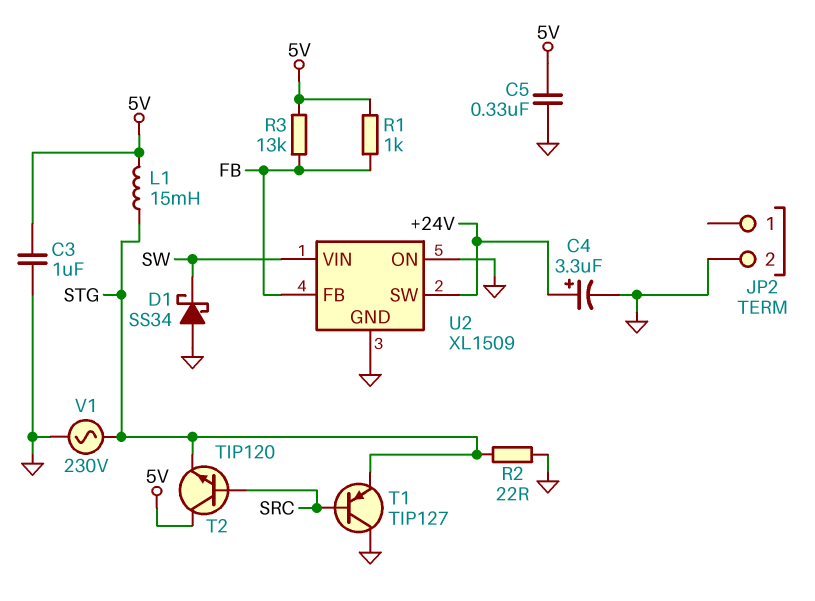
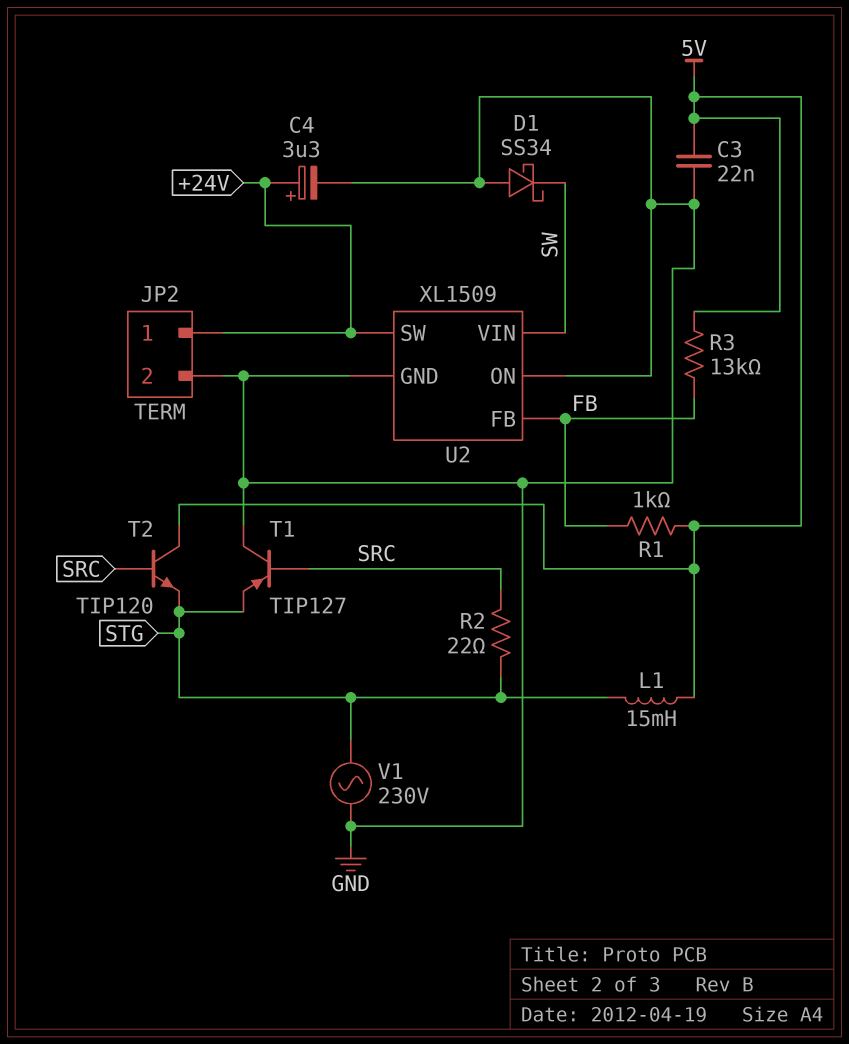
C3: 1uF (5V, GND) -> 22nF (5V, GND)
C5: 330nF (5V, GND) -> none
JP2 pin 1: none -> +24V
R2: 22 (GND, STG) -> 22 (SRC, STG)

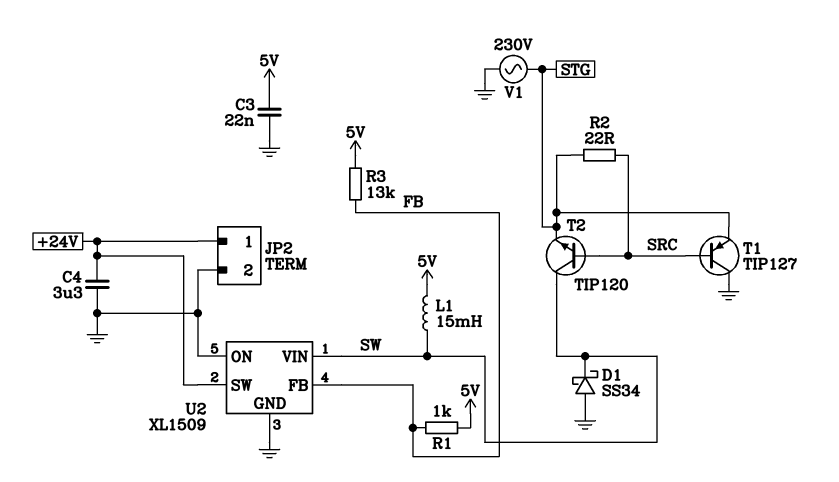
C4: 3.3uF (plus +24V, minus GND) -> 3.3uF (+24V, GND)
L1: 15mH (5V, STG) -> 15mH (5V, SW)
T2: NPN TIP120 (B SRC, C 5V, E STG) -> NPN TIP120 (B SRC, C SW, E STG)

